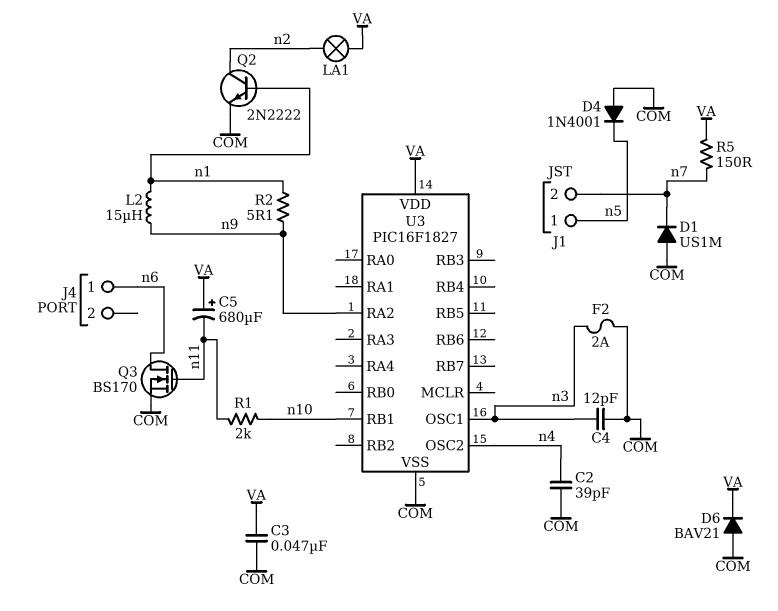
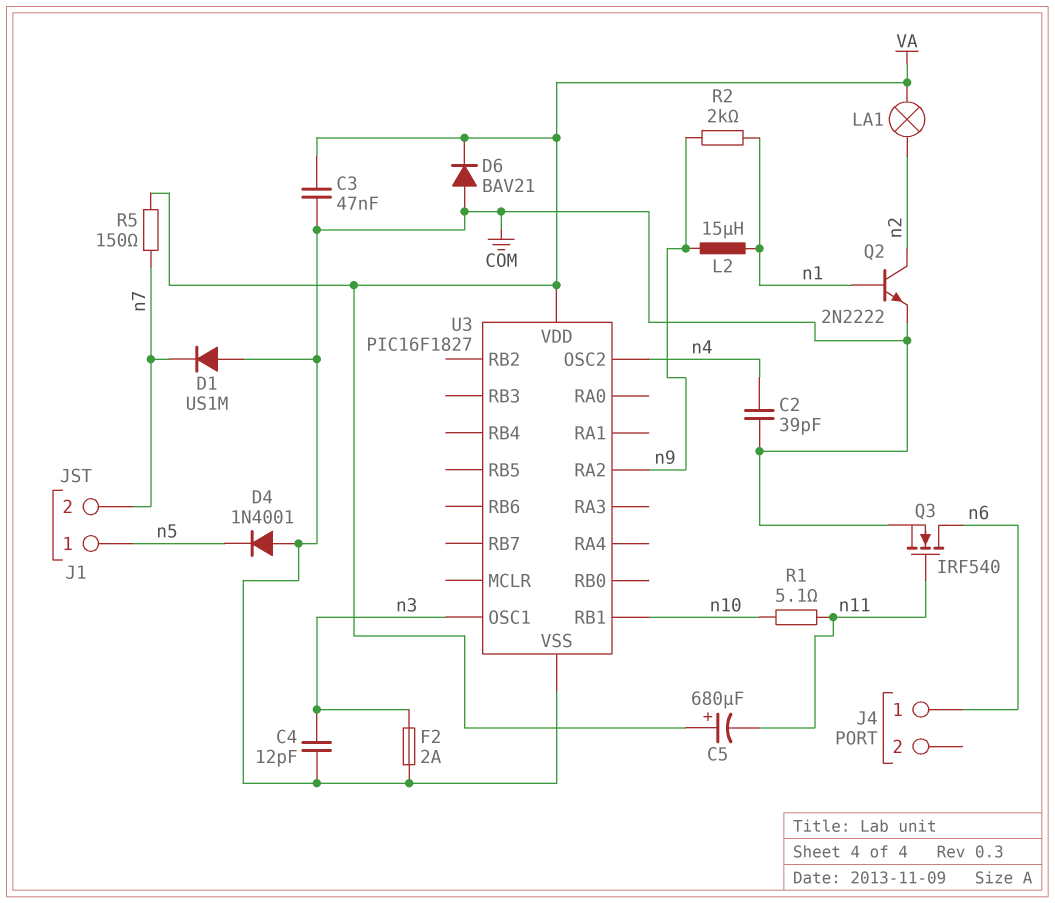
Q3: NMOS BS170 (G n11, D n6, S COM) -> NMOS IRF540 (G n11, D n6, S COM)
R1: 2k (n10, n11) -> 5.1 (n10, n11)
R2: 5.1 (n1, n9) -> 2k (n1, n9)

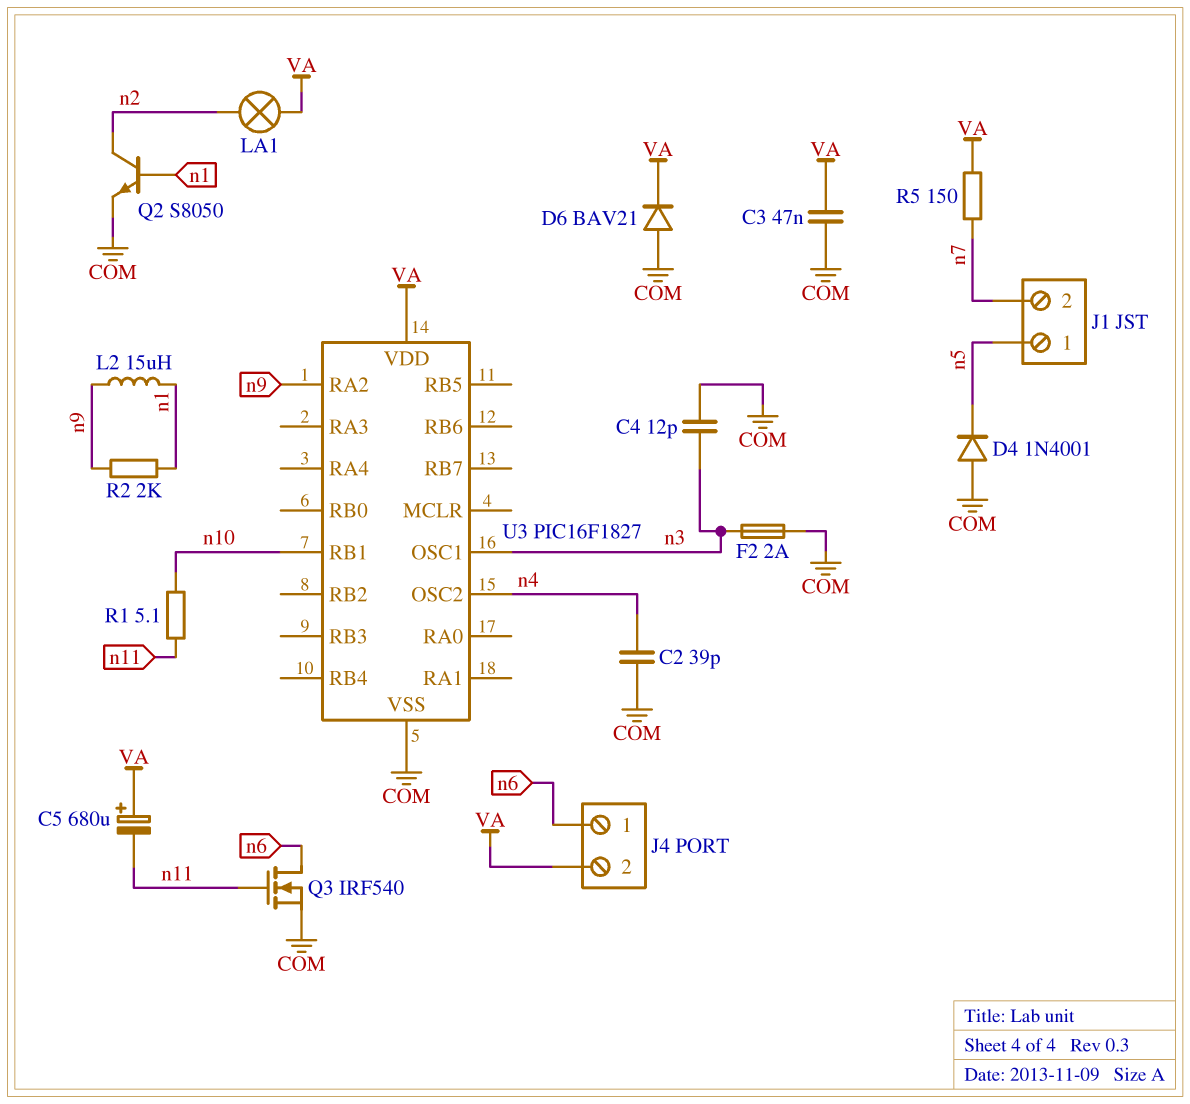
D1: diode US1M (A COM, K n7) -> none
J4 pin 2: none -> VA
Q2: NPN 2N2222 (B n1, C n2, E COM) -> NPN S8050 (B n1, C n2, E COM)

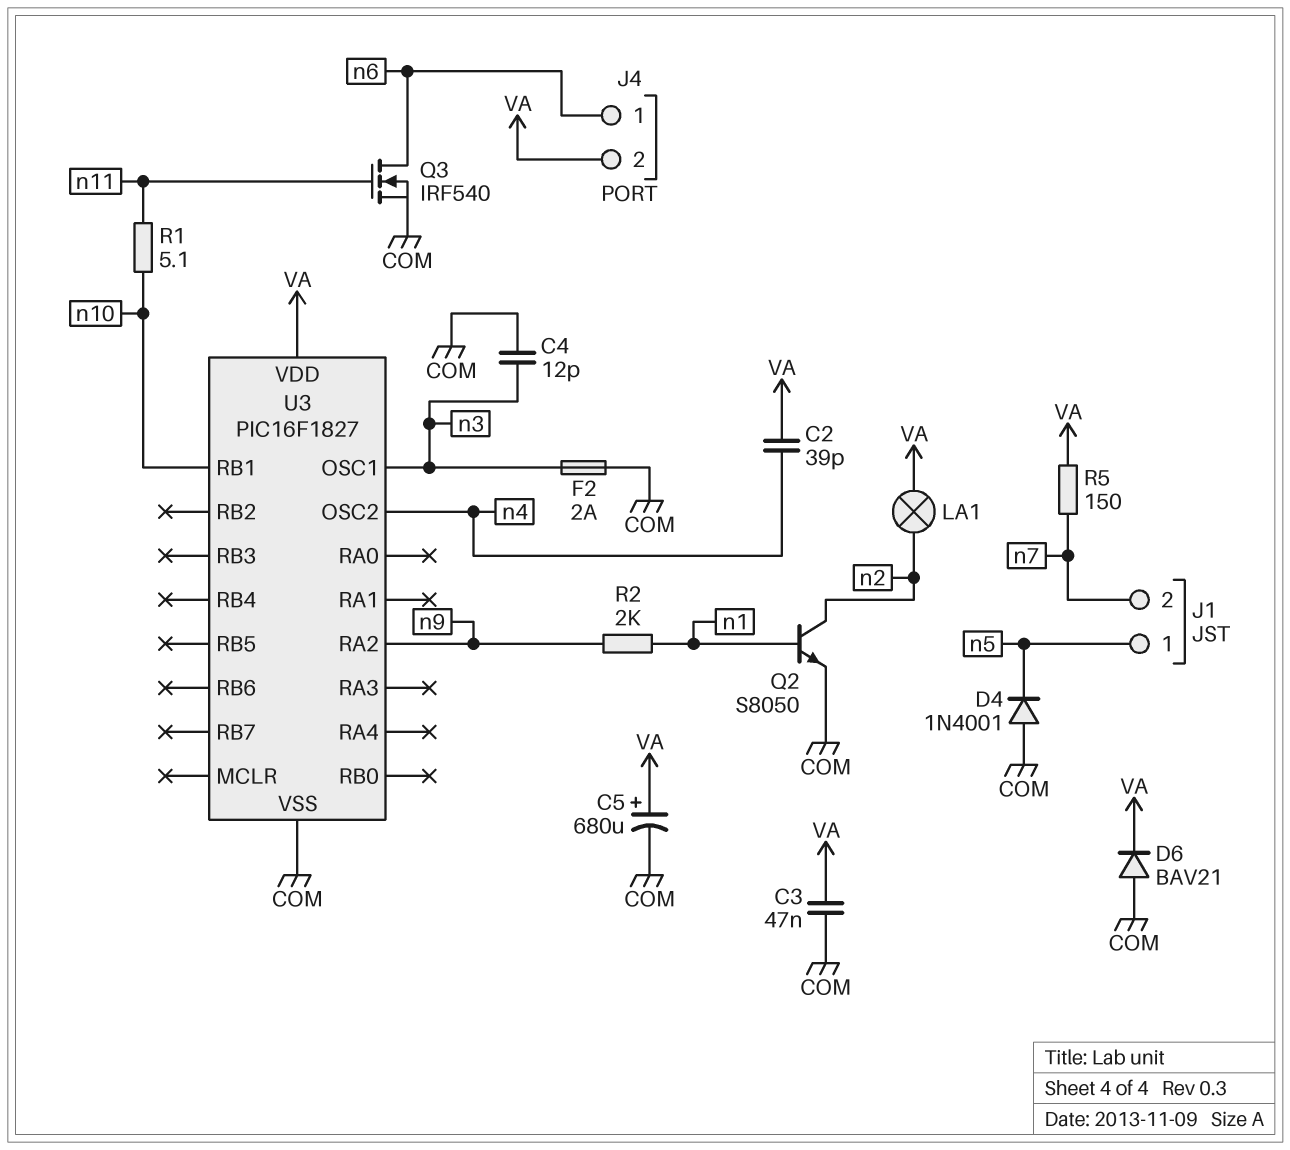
C2: 39pF (COM, n4) -> 39pF (VA, n4)
C5: 680uF (plus VA, minus n11) -> 680uF (plus VA, minus COM)
L2: 15uH (n1, n9) -> none

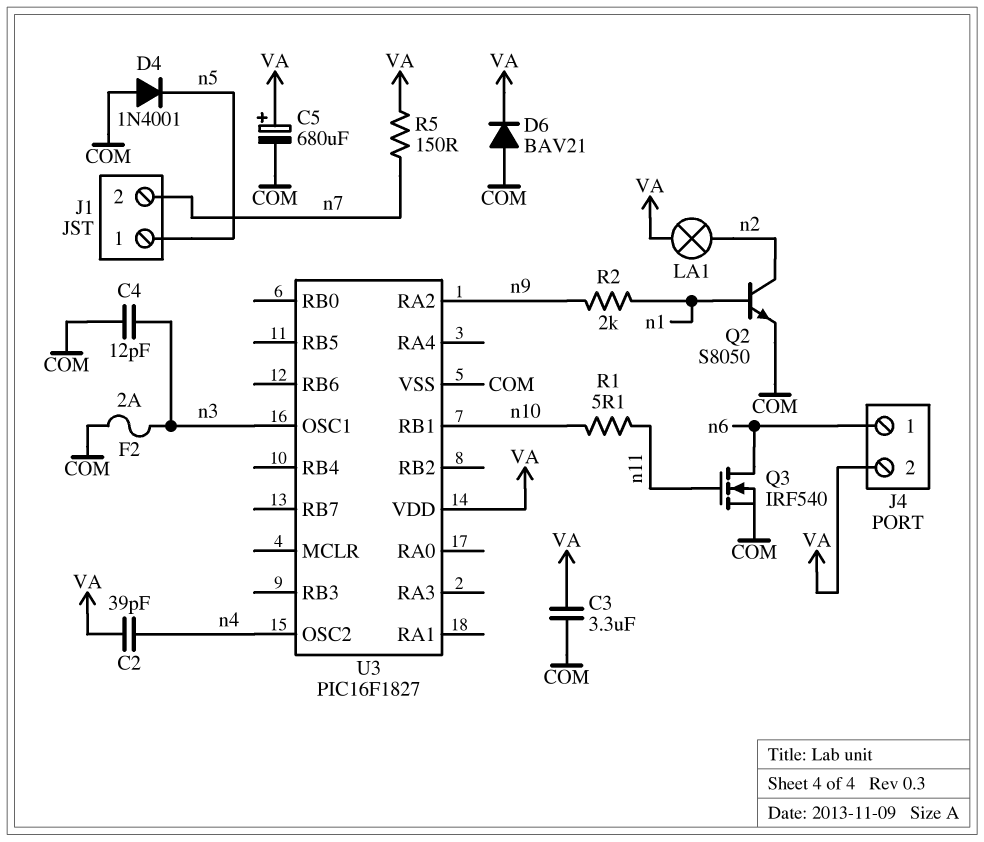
C3: 47nF (COM, VA) -> 3.3uF (COM, VA)

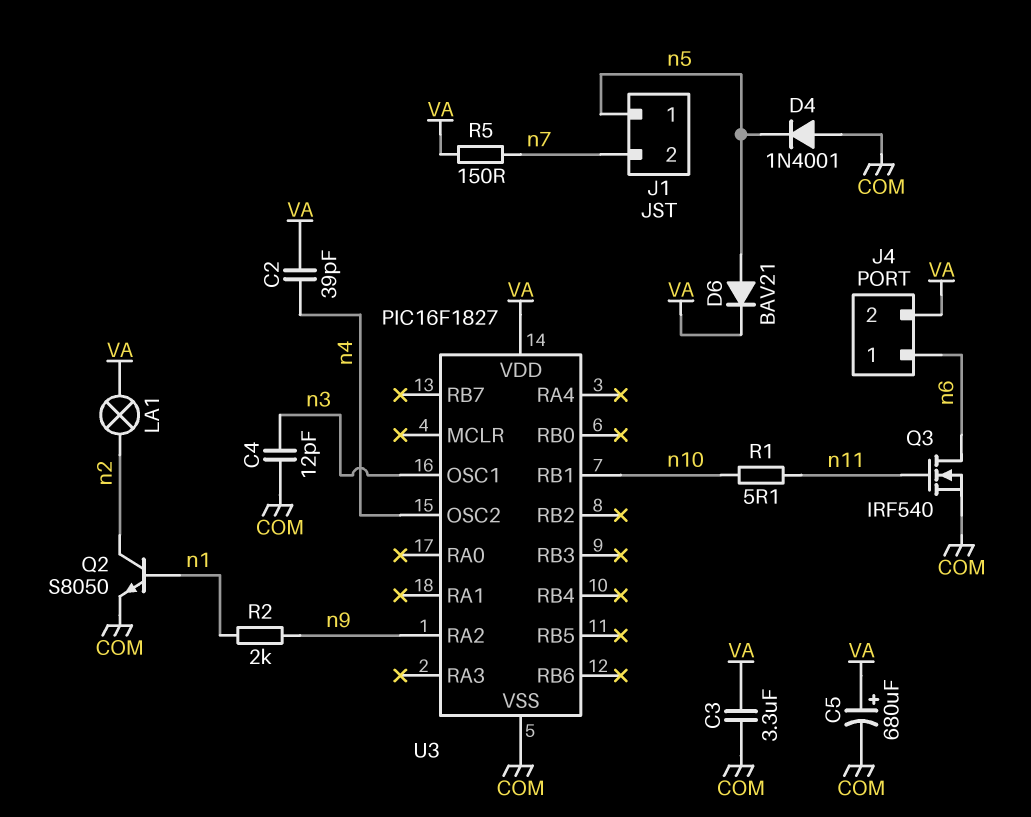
D6: diode BAV21 (A COM, K VA) -> diode BAV21 (A n5, K VA)
F2: 2A (COM, n3) -> none

